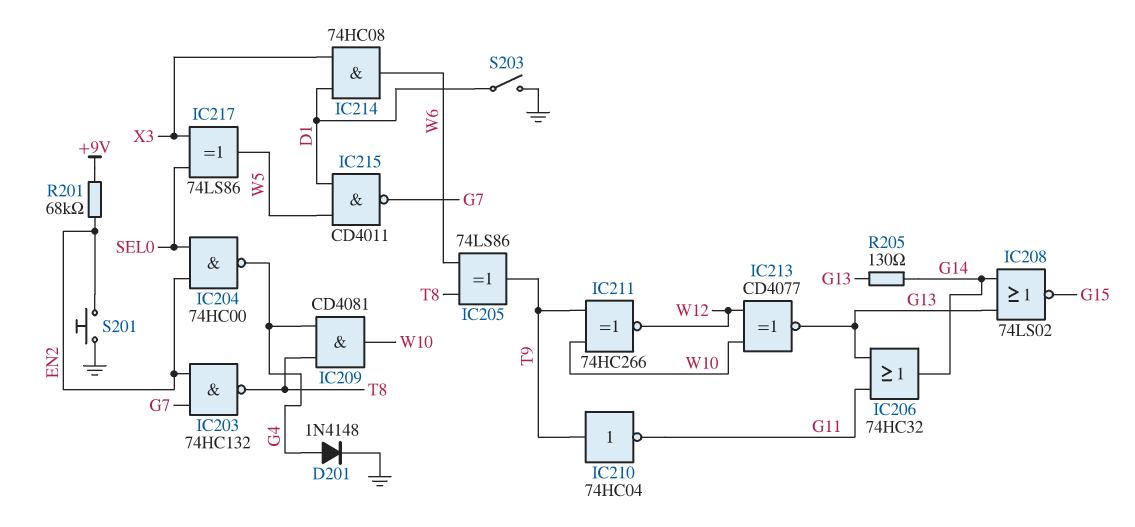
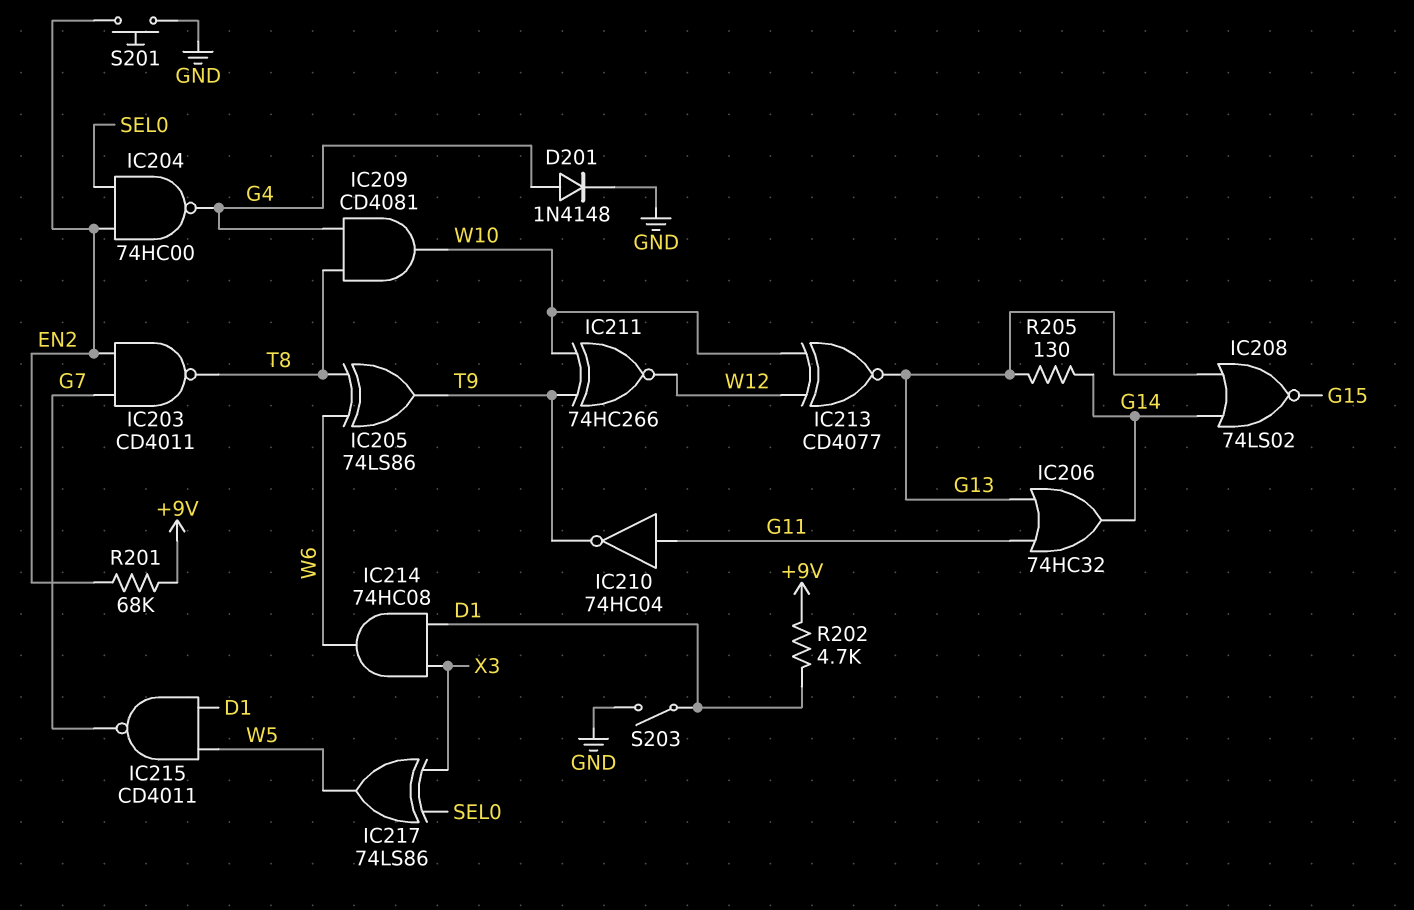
IC203: NAND 74HC132 (in EN2, in G7, out T8) -> NAND CD4011 (in EN2, in G7, out T8)
IC210: NOT 74HC04 (in T9, out G11) -> NOT 74HC04 (in G11, out T9)
R202: none -> 4.7k (+9V, D1)

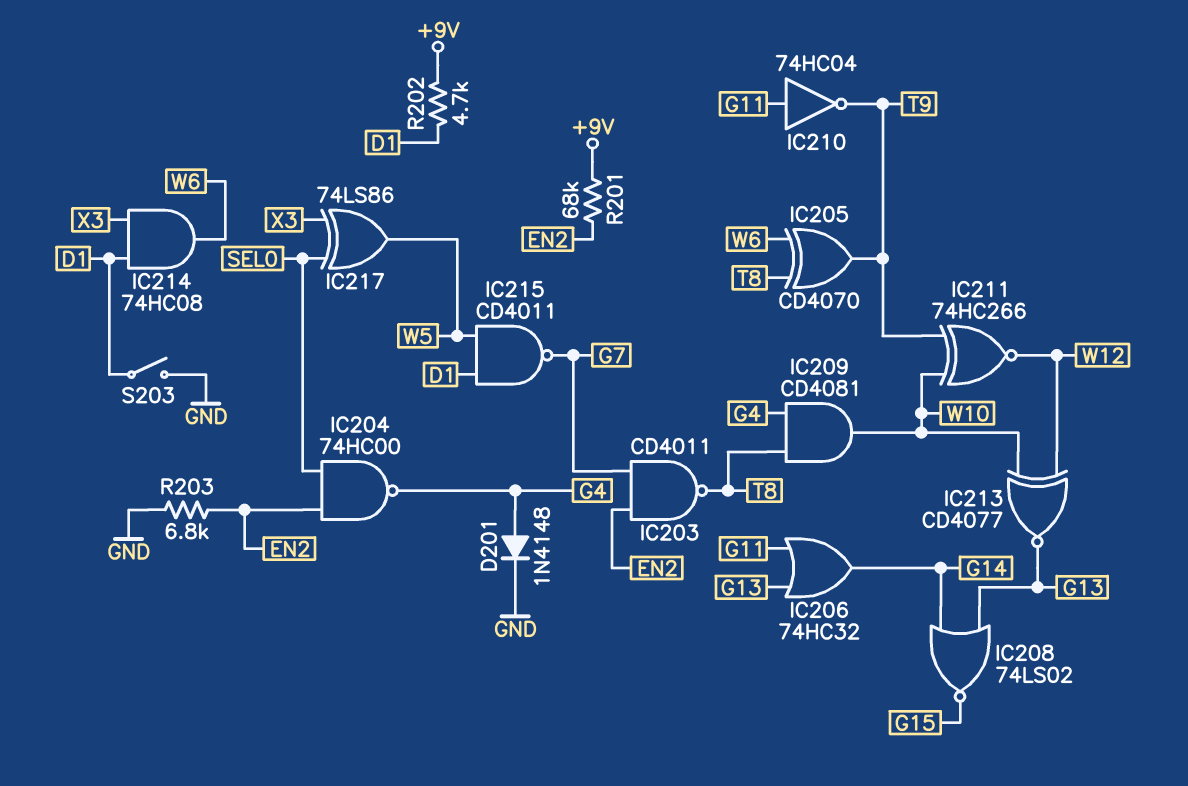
IC205: XOR 74LS86 (in T8, in W6, out T9) -> XOR CD4070 (in T8, in W6, out T9)
R203: none -> 6.8k (EN2, GND)
R205: 130 (G13, G14) -> none
S201: button (EN2, GND) -> none

